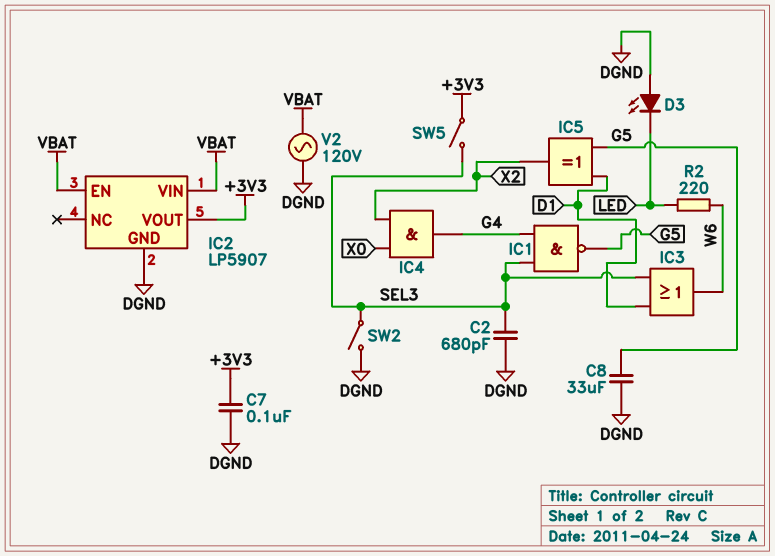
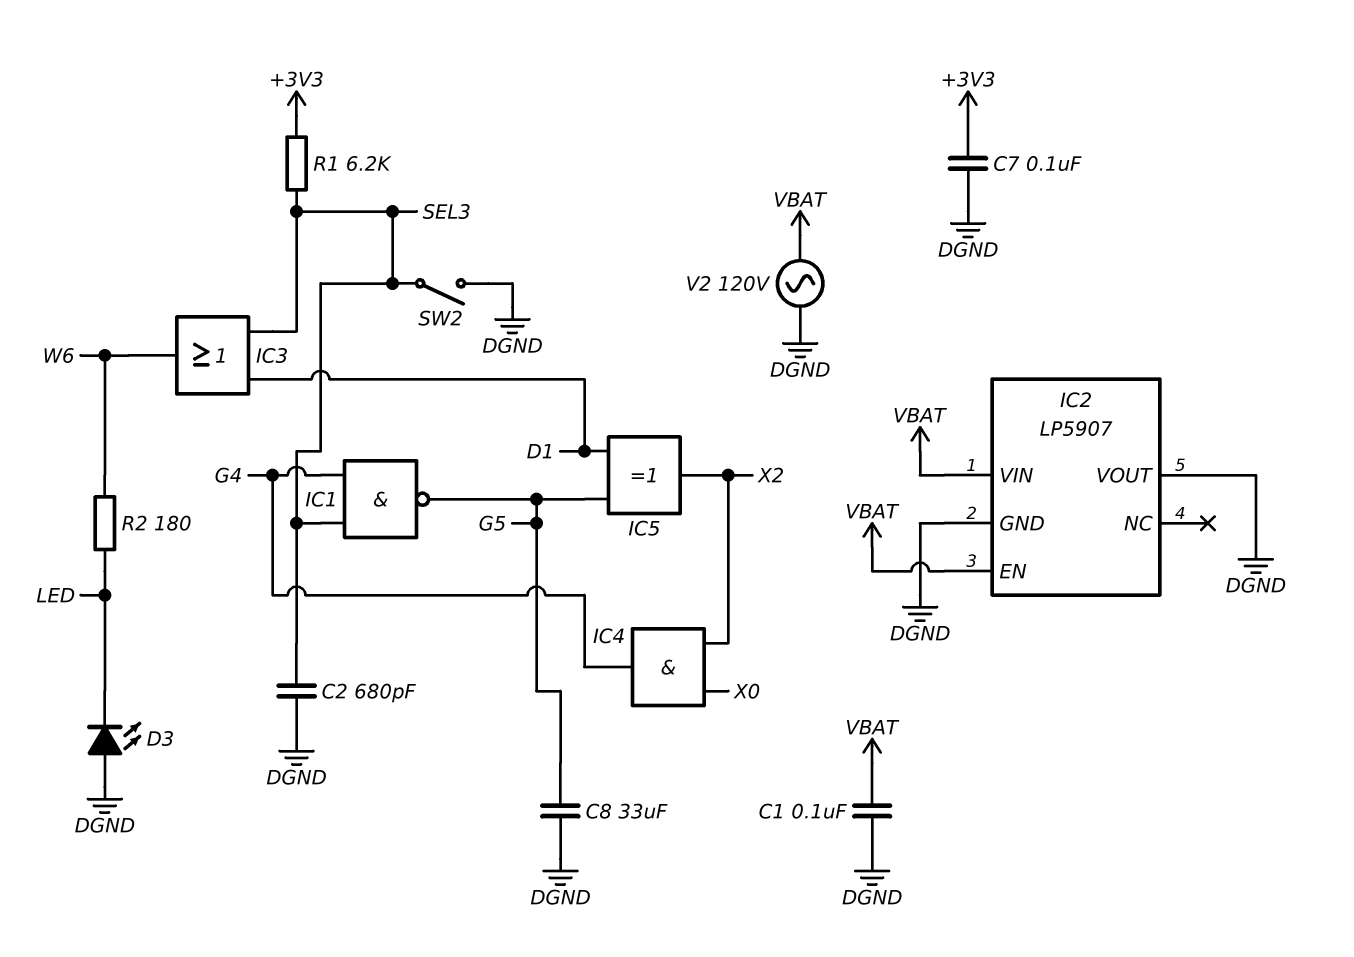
C1: none -> 100nF (DGND, VBAT)
IC2 pin VOUT: +3V3 -> DGND
R1: none -> 6.2k (+3V3, SEL3)
R2: 220 (LED, W6) -> 180 (LED, W6)
SW5: switch (+3V3, SEL3) -> none

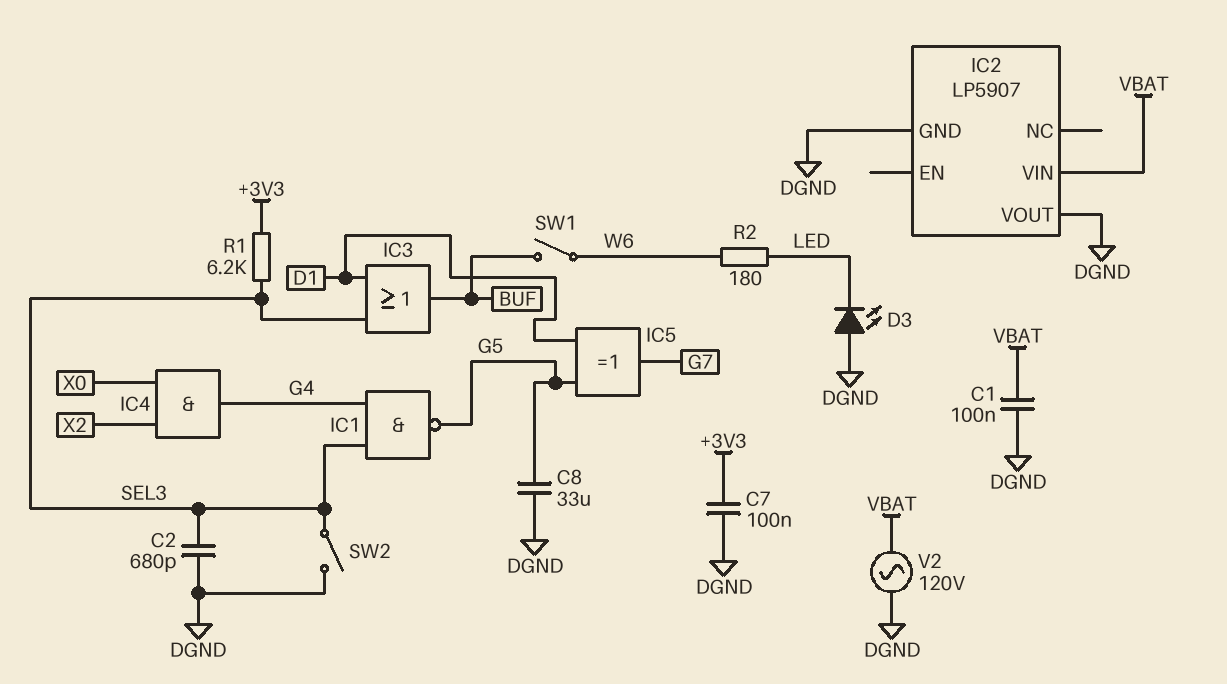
IC2 pin EN: VBAT -> none
IC3: OR (in D1, in SEL3, out W6) -> OR (in D1, in SEL3, out BUF)
IC5: XOR (in D1, in G5, out X2) -> XOR (in D1, in G5, out G7)
SW1: none -> switch (BUF, W6)

